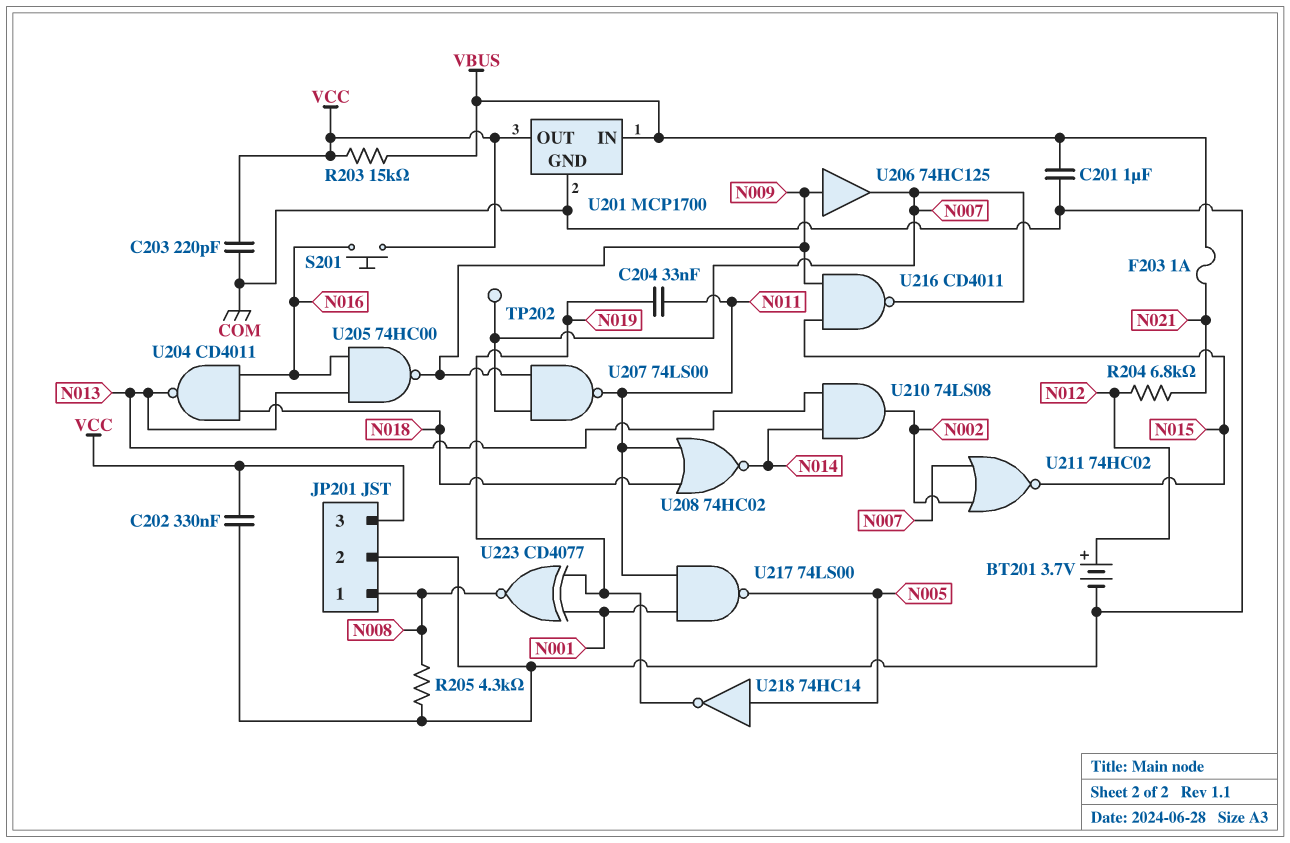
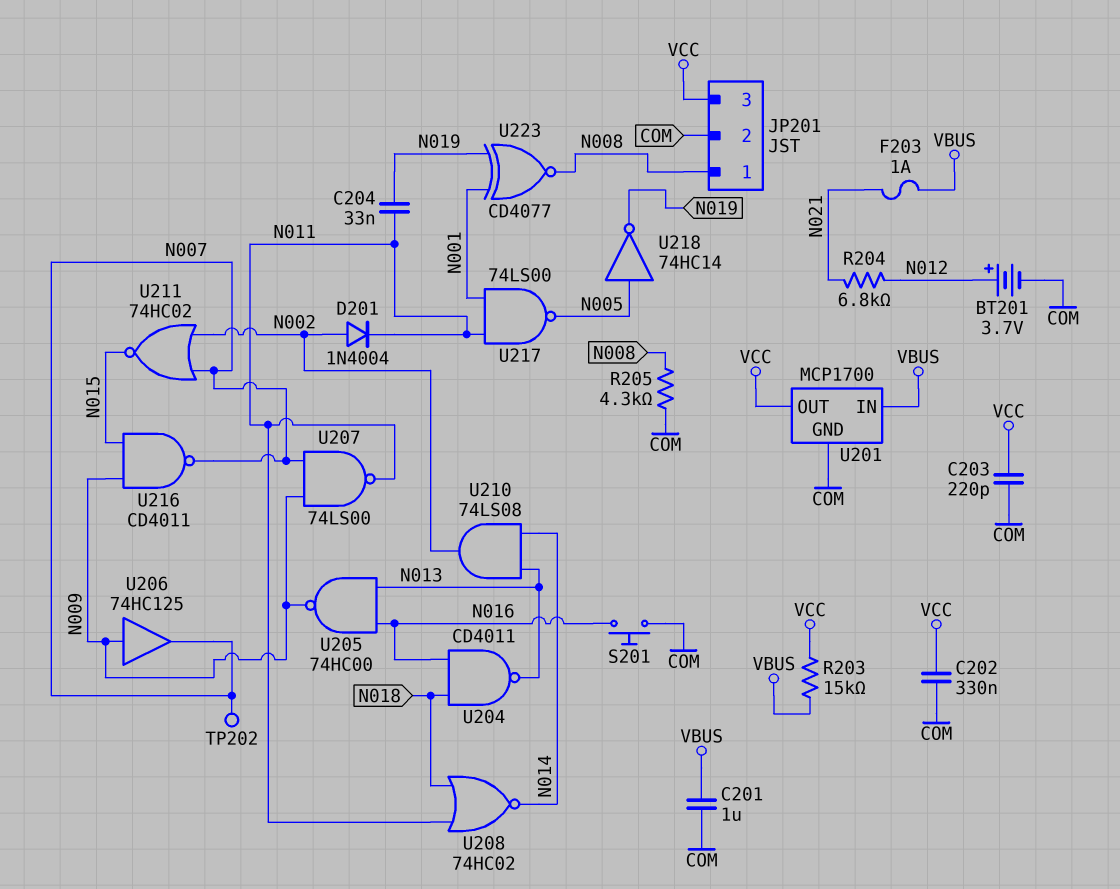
D201: none -> diode 1N4004 (A N002, K N011)
S201: button (N016, VCC) -> button (COM, N016)

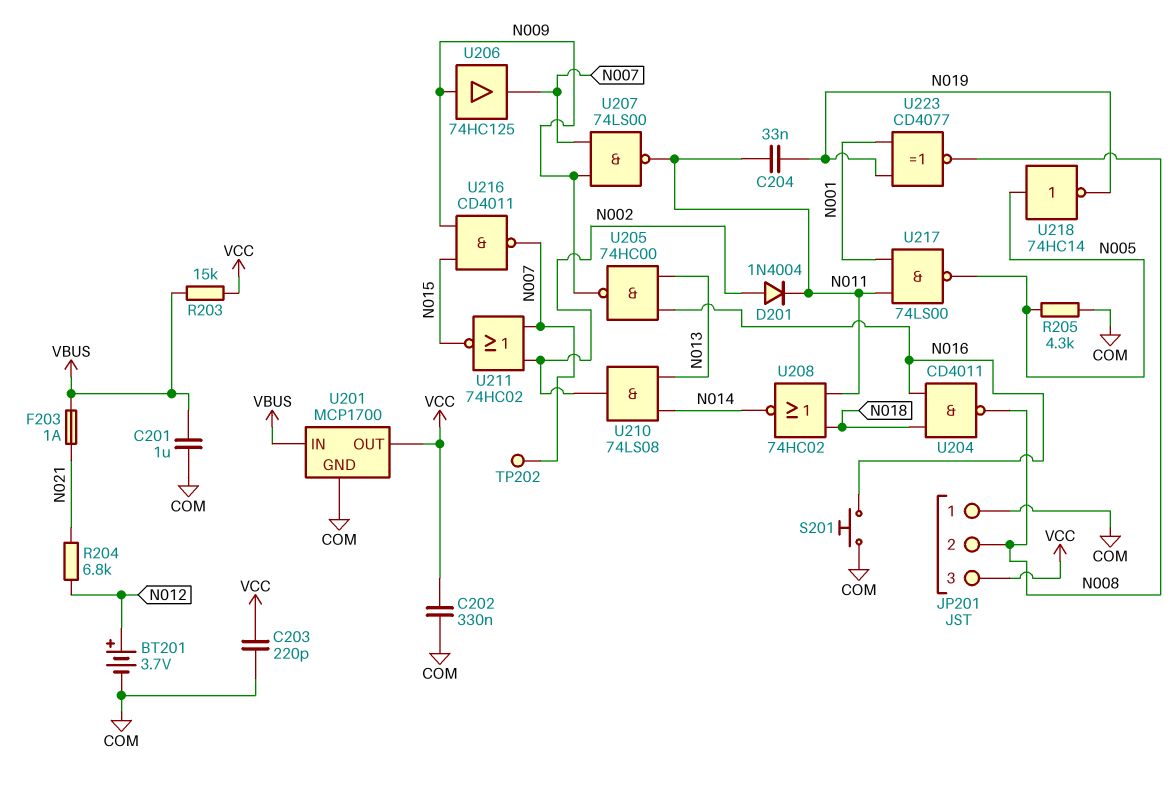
JP201 pin 1: N008 -> COM
JP201 pin 2: COM -> N008
R205: 4.3k (COM, N008) -> 4.3k (COM, N005)
U204: NAND CD4011 (in N016, in N018, out N013) -> NAND CD4011 (in N016, in N018, out N008)

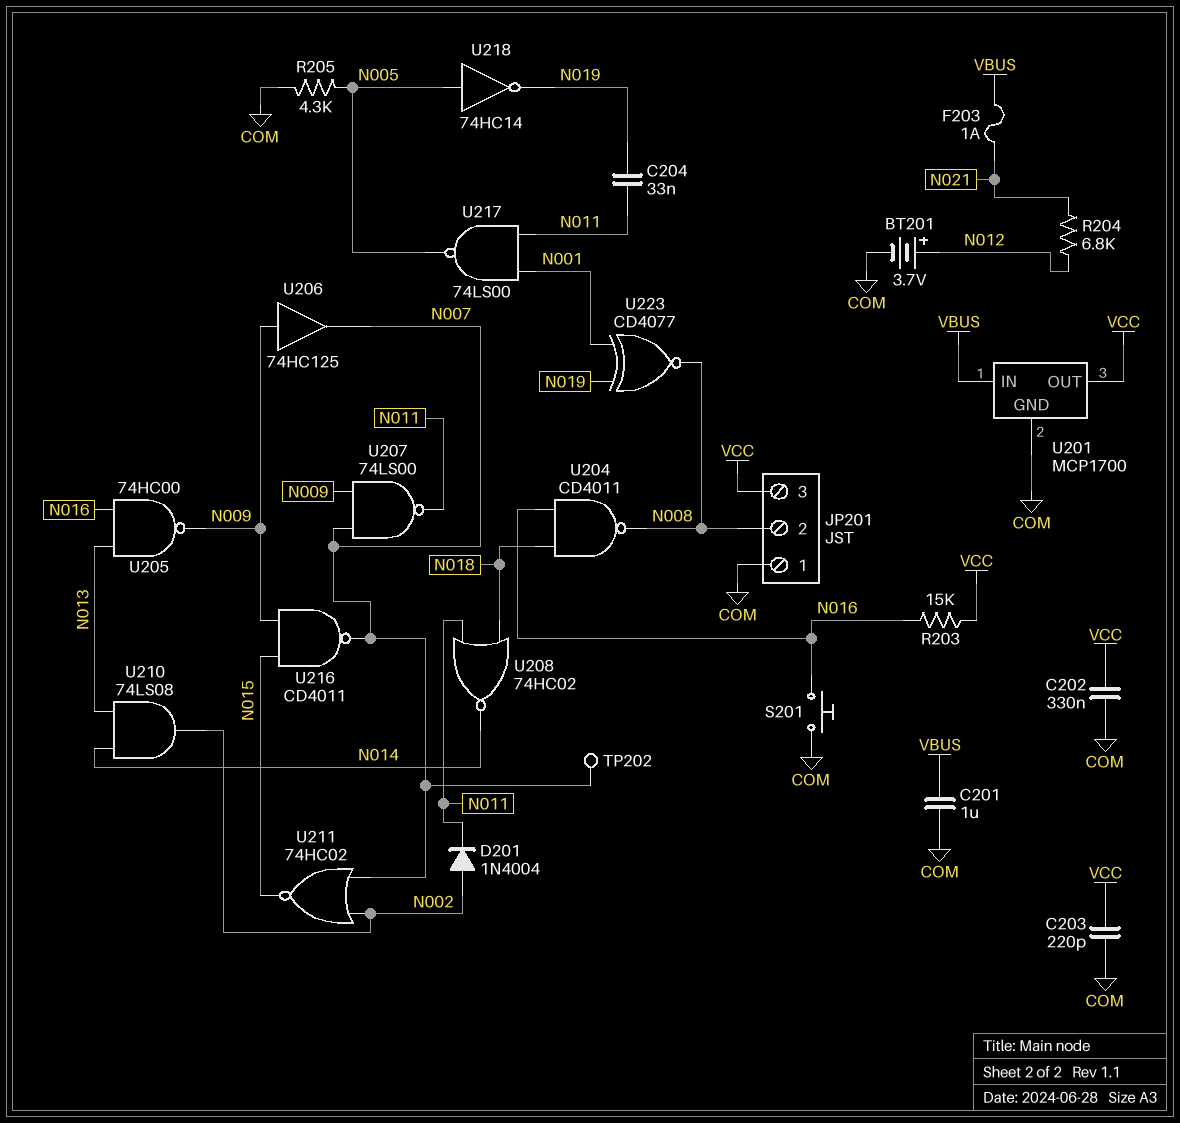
R203: 15k (VBUS, VCC) -> 15k (N016, VCC)

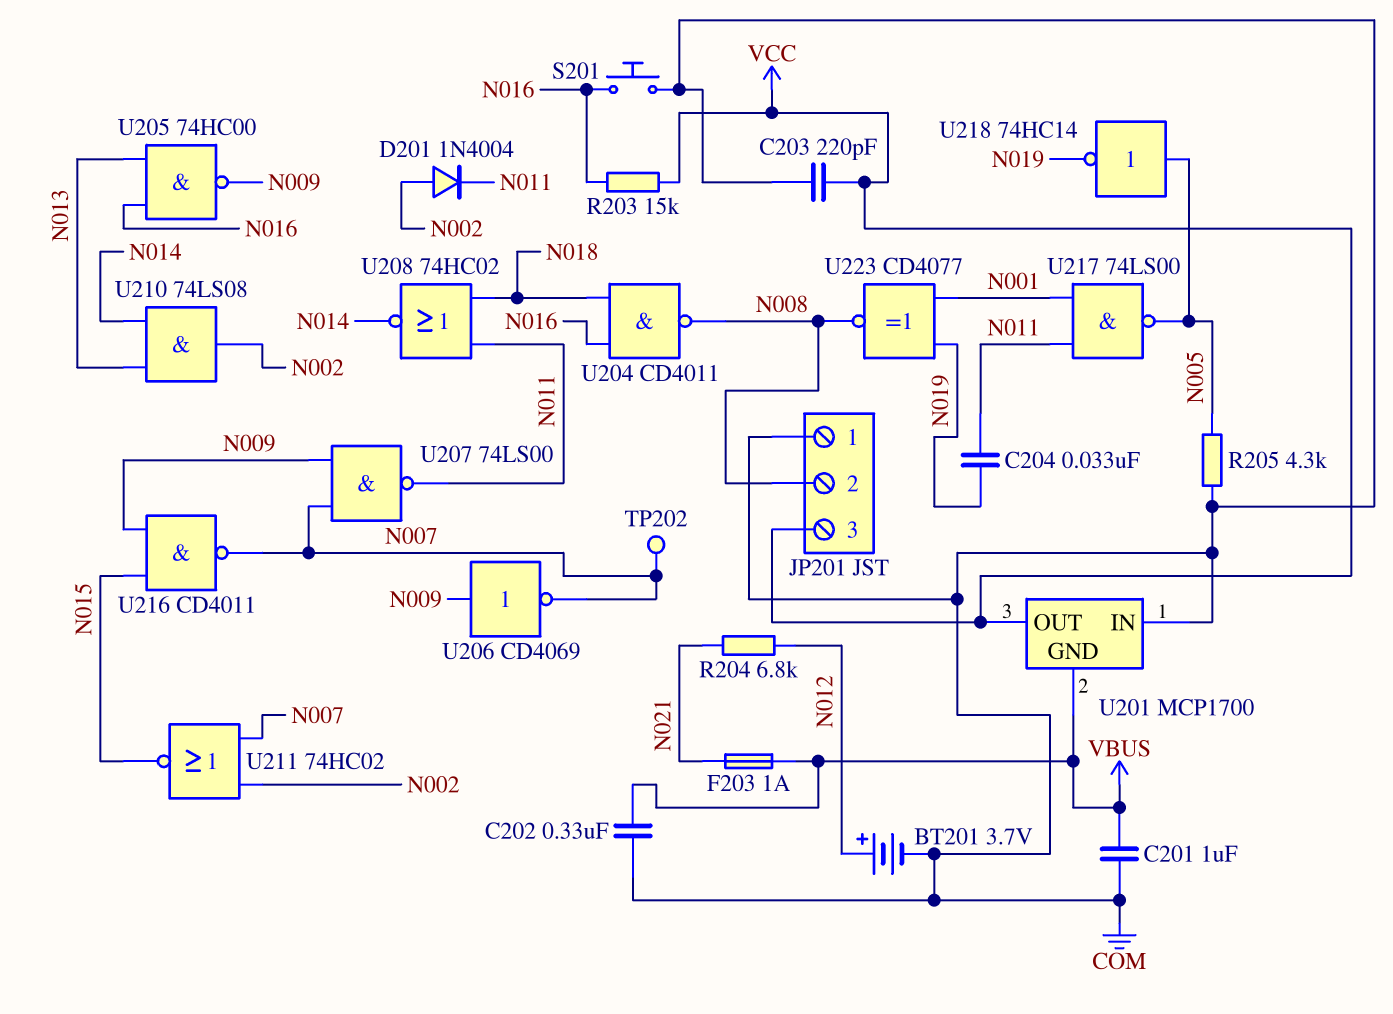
C202: 330nF (COM, VCC) -> 330nF (COM, VBUS)
U201 pin GND: COM -> VBUS
U201 pin IN: VBUS -> COM
U206: buffer 74HC125 (in N009, out N007) -> NOT CD4069 (in N009, out N007)

